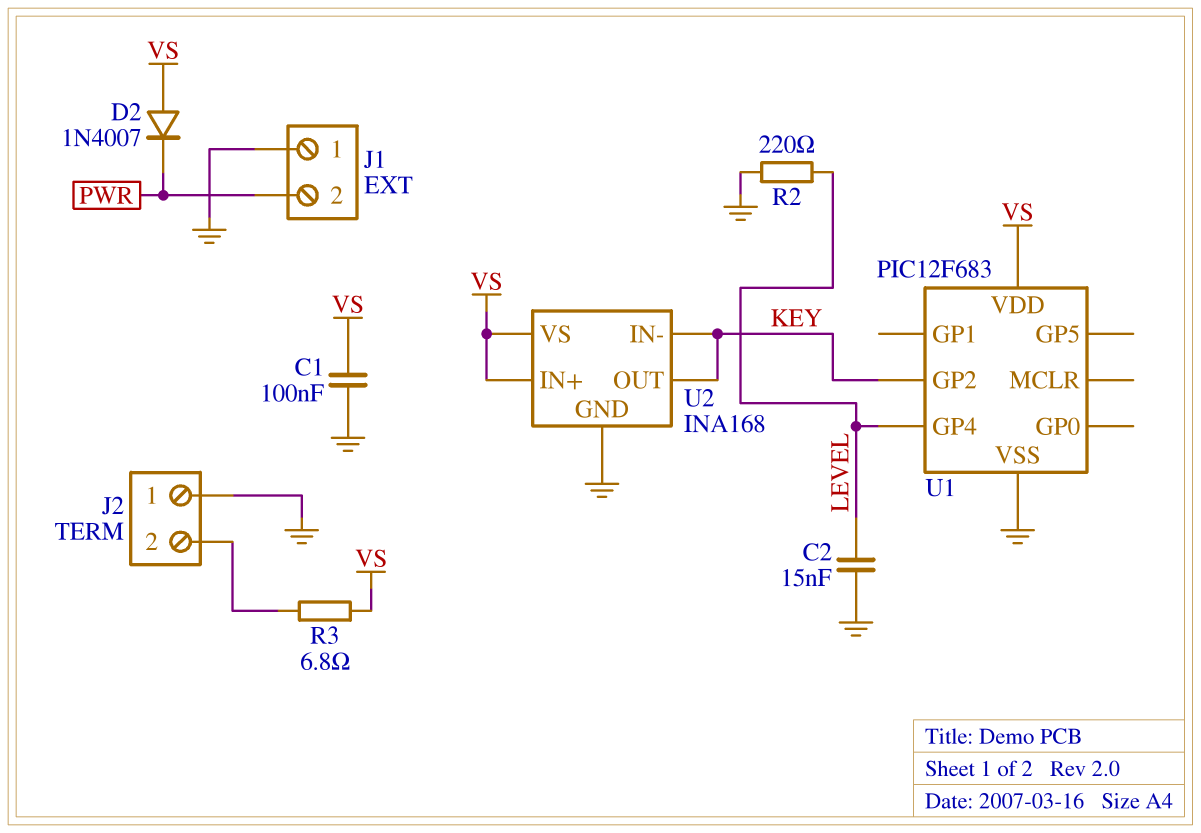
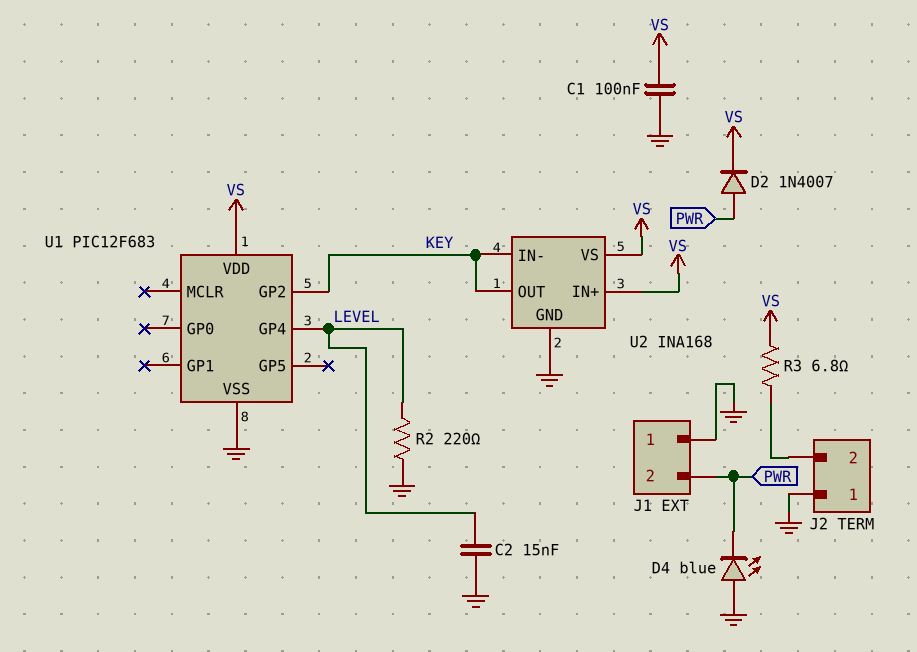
D2: diode 1N4007 (A VS, K PWR) -> diode 1N4007 (A PWR, K VS)
D4: none -> LED blue (A GND, K PWR)

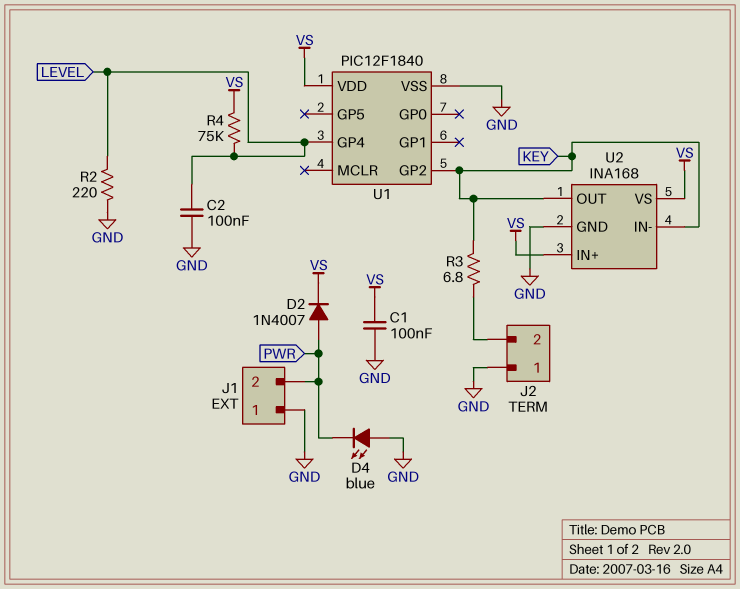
C2: 15nF (GND, LEVEL) -> 100nF (GND, LEVEL)
R3: 6.8 (J2/2, VS) -> 6.8 (J2/2, KEY)
R4: none -> 75k (LEVEL, VS)
U1: PIC12F683 -> PIC12F1840

